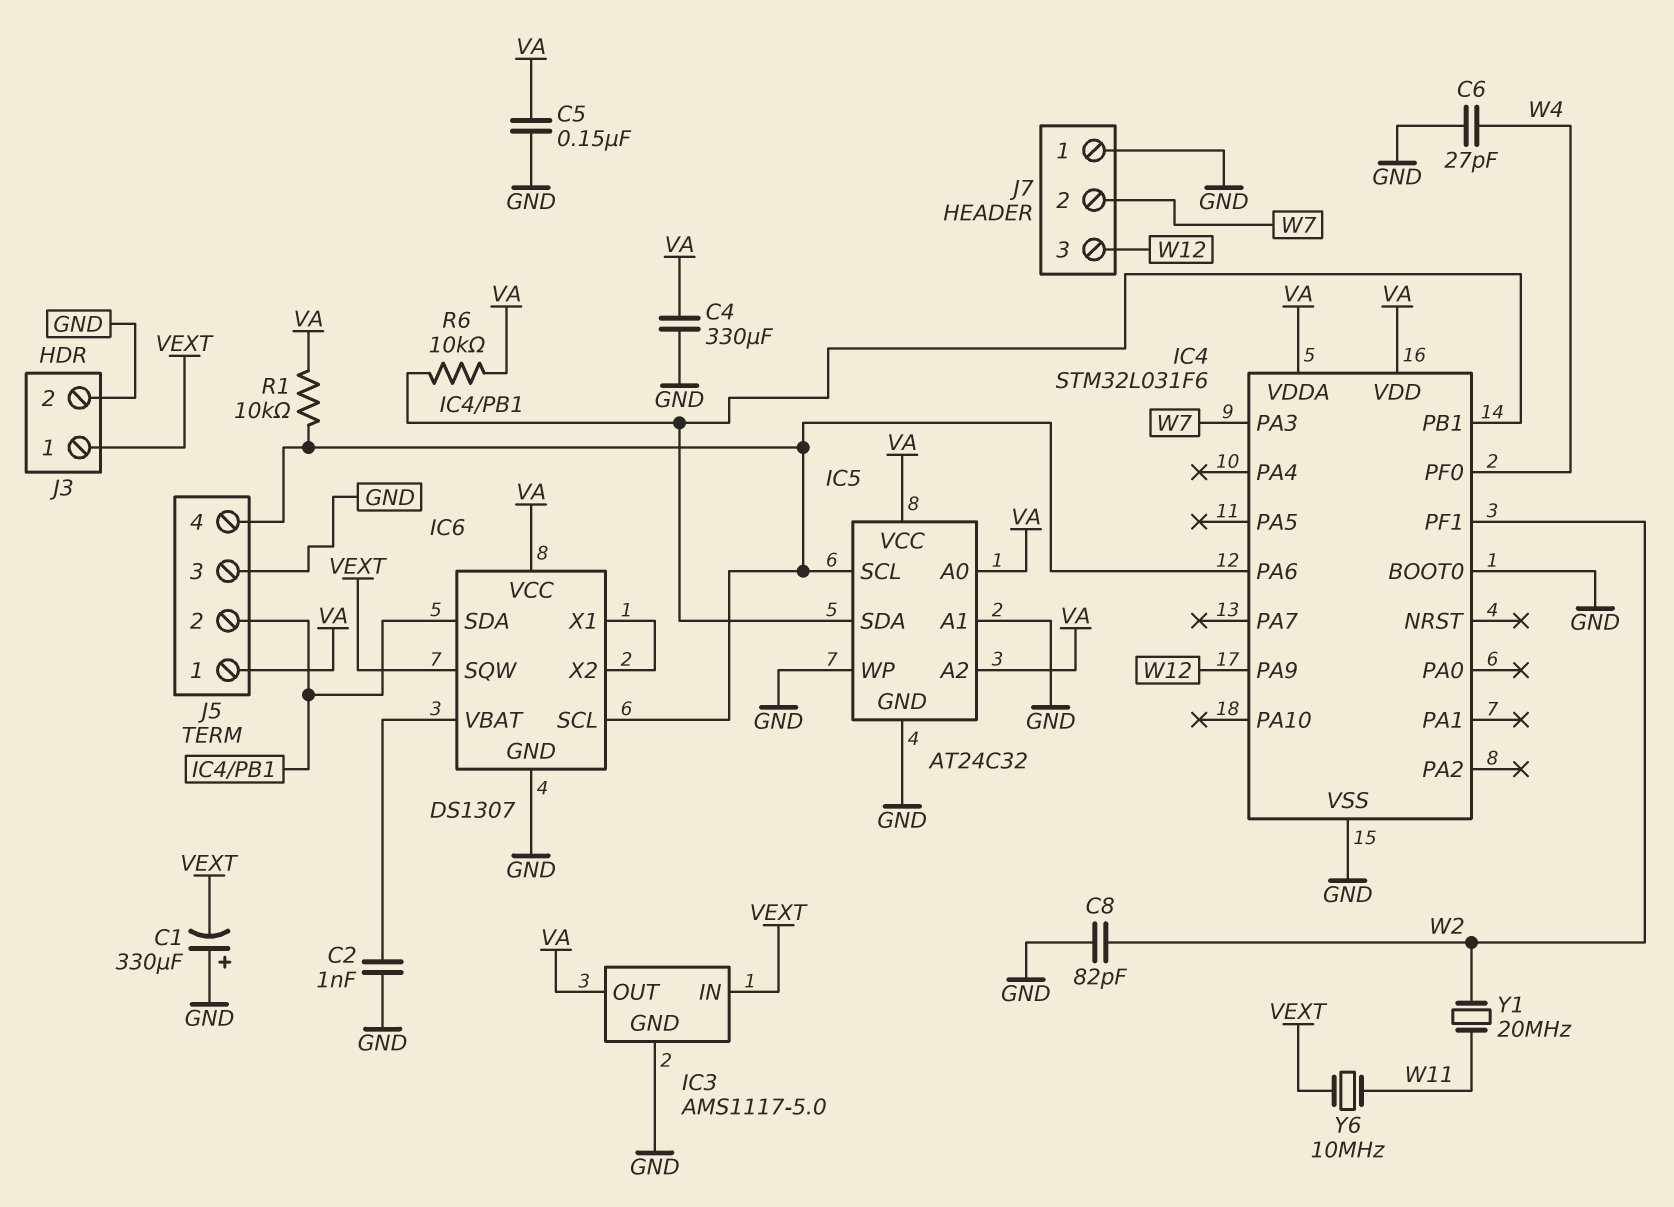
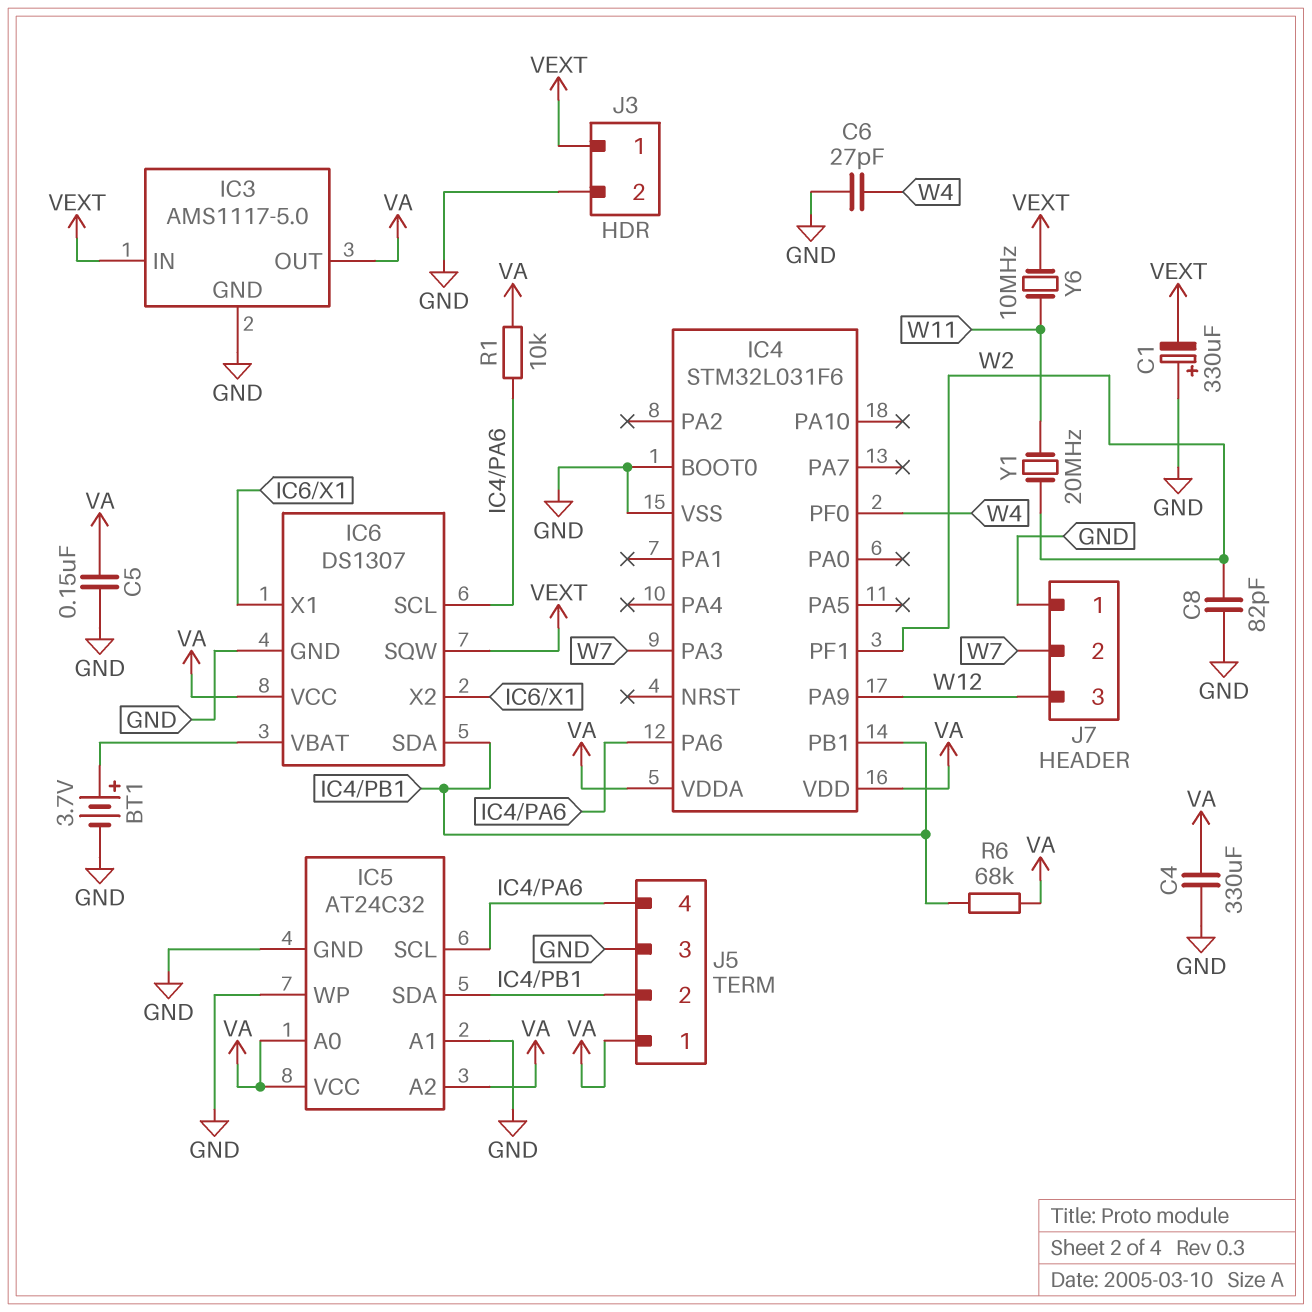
BT1: none -> 3.7V (plus IC6/VBAT, minus GND)
C2: 1nF (GND, IC6/VBAT) -> none
R6: 10k (IC4/PB1, VA) -> 68k (IC4/PB1, VA)

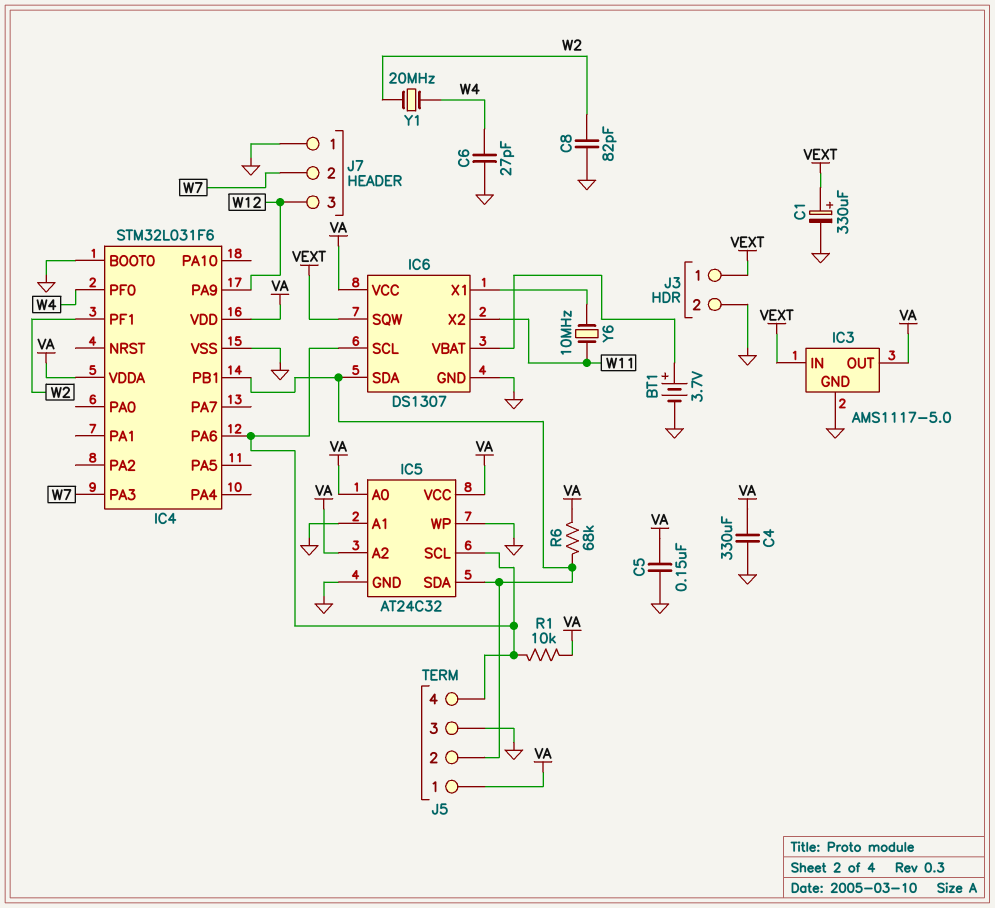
C1: 330uF (plus GND, minus VEXT) -> 330uF (plus VEXT, minus GND)
IC6 pin X2: IC6/X1 -> W11
Y1: 20MHz (W2, W11) -> 20MHz (W2, W4)
Y6: 10MHz (VEXT, W11) -> 10MHz (IC6/X1, W11)

